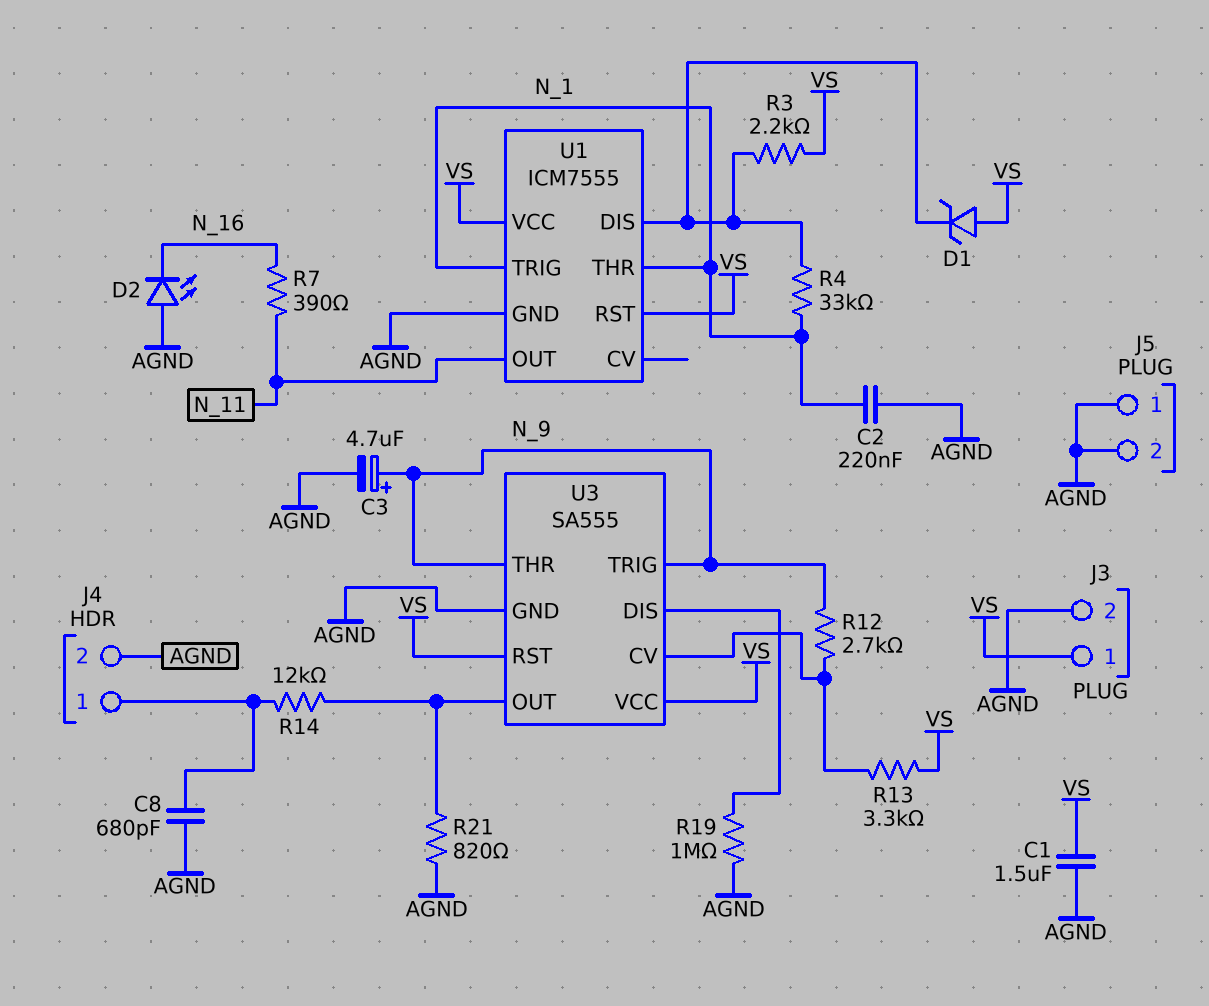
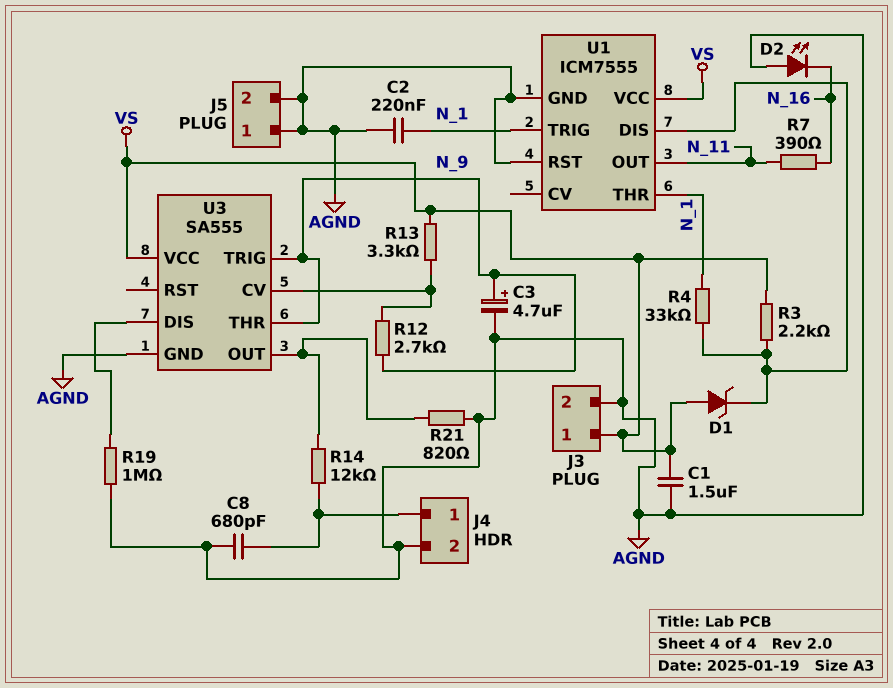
U1 pin RST: VS -> AGND
U3 pin RST: VS -> none

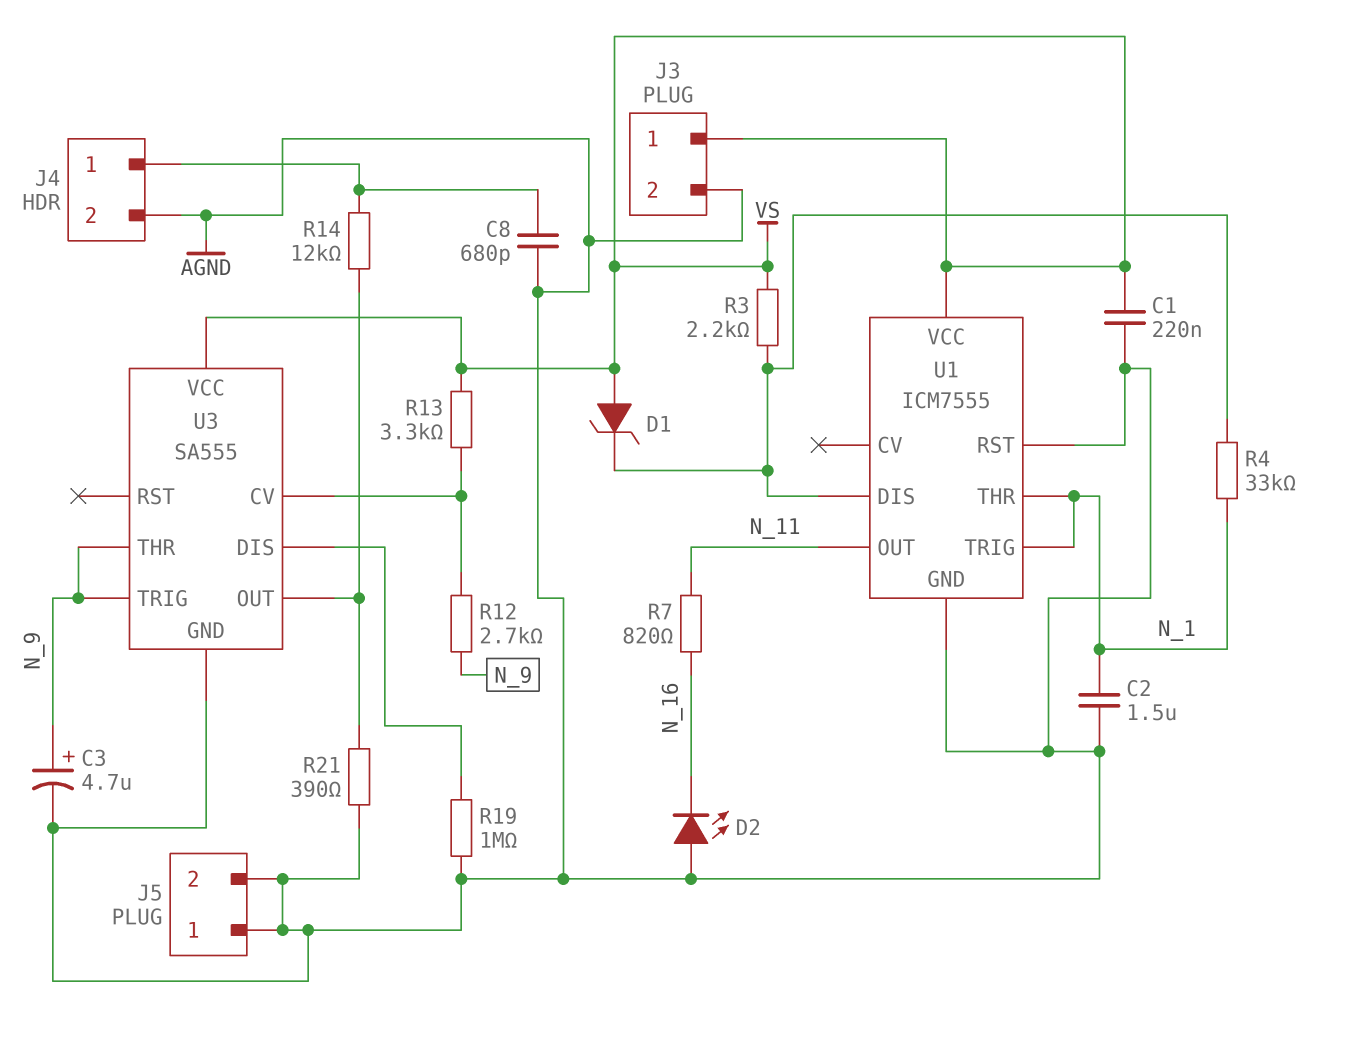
C1: 1.5uF (AGND, VS) -> 220nF (AGND, VS)
C2: 220nF (AGND, N_1) -> 1.5uF (AGND, N_1)
R7: 390 (N_11, N_16) -> 820 (N_11, N_16)
R21: 820 (AGND, U3/OUT) -> 390 (AGND, U3/OUT)

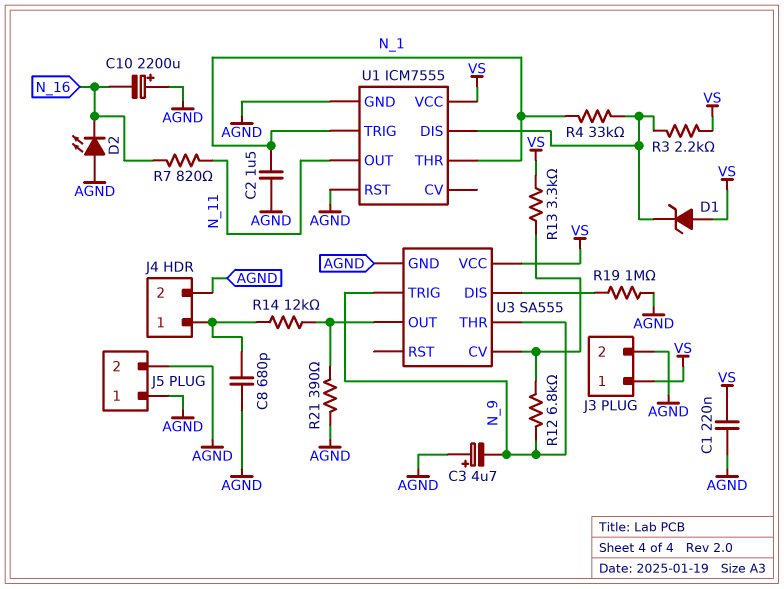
C3: 4.7uF (plus N_9, minus AGND) -> 4.7uF (plus AGND, minus N_9)
C10: none -> 2200uF (plus AGND, minus N_16)
R12: 2.7k (N_9, U3/CV) -> 6.8k (N_9, U3/CV)

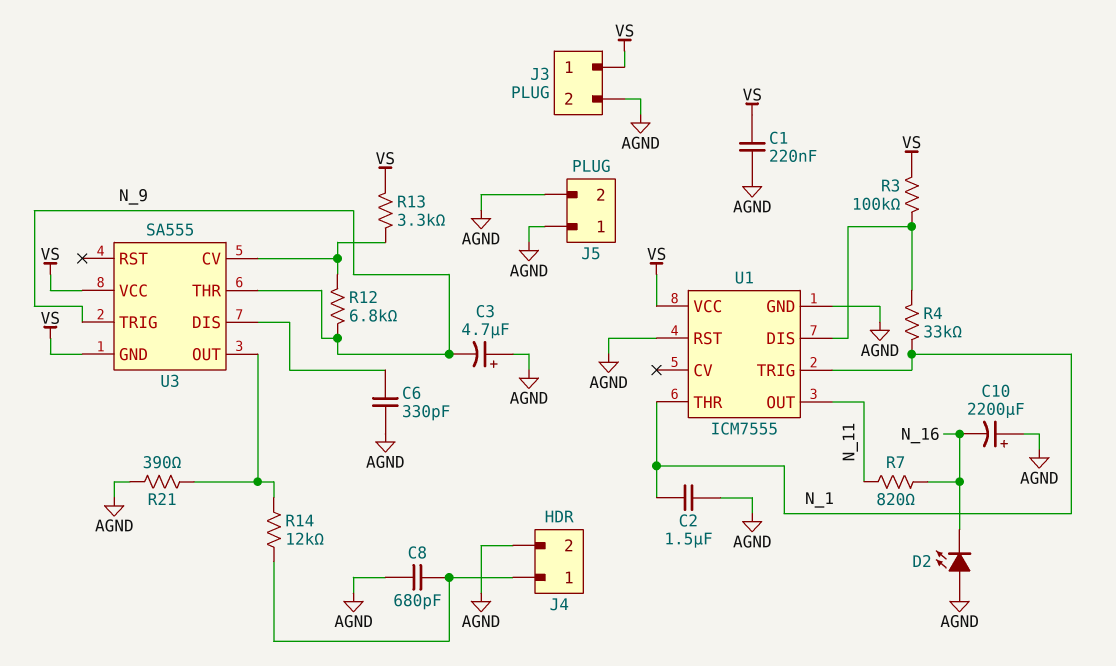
C6: none -> 330pF (AGND, U3/DIS)
D1: zener (A VS, K U1/DIS) -> none
R3: 2.2k (U1/DIS, VS) -> 100k (U1/DIS, VS)
R19: 1M (AGND, U3/DIS) -> none
U3 pin GND: AGND -> VS

